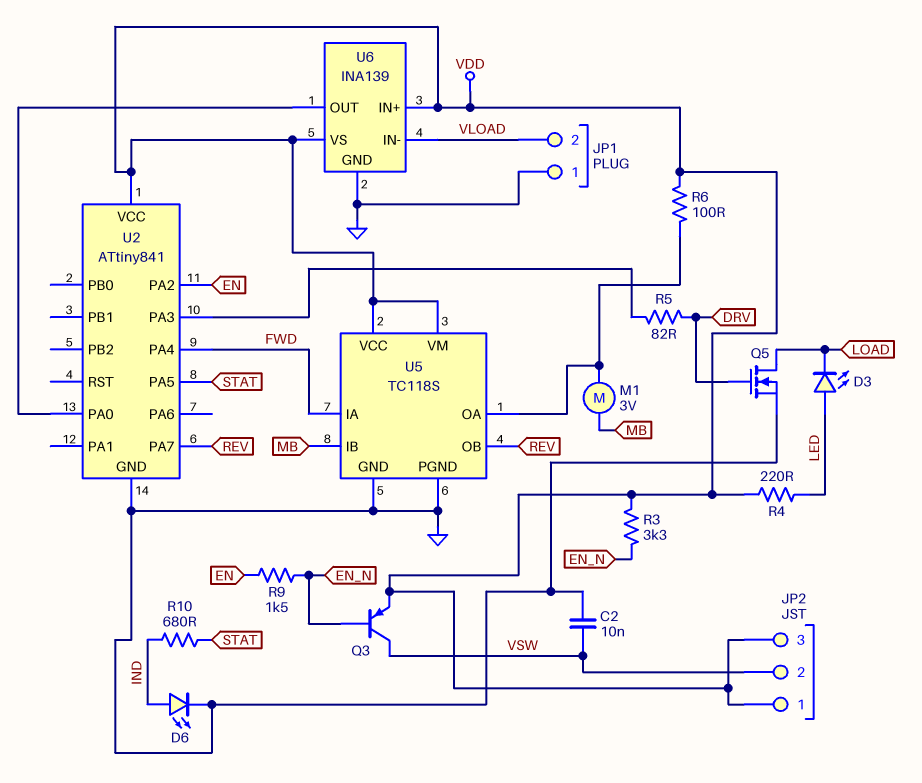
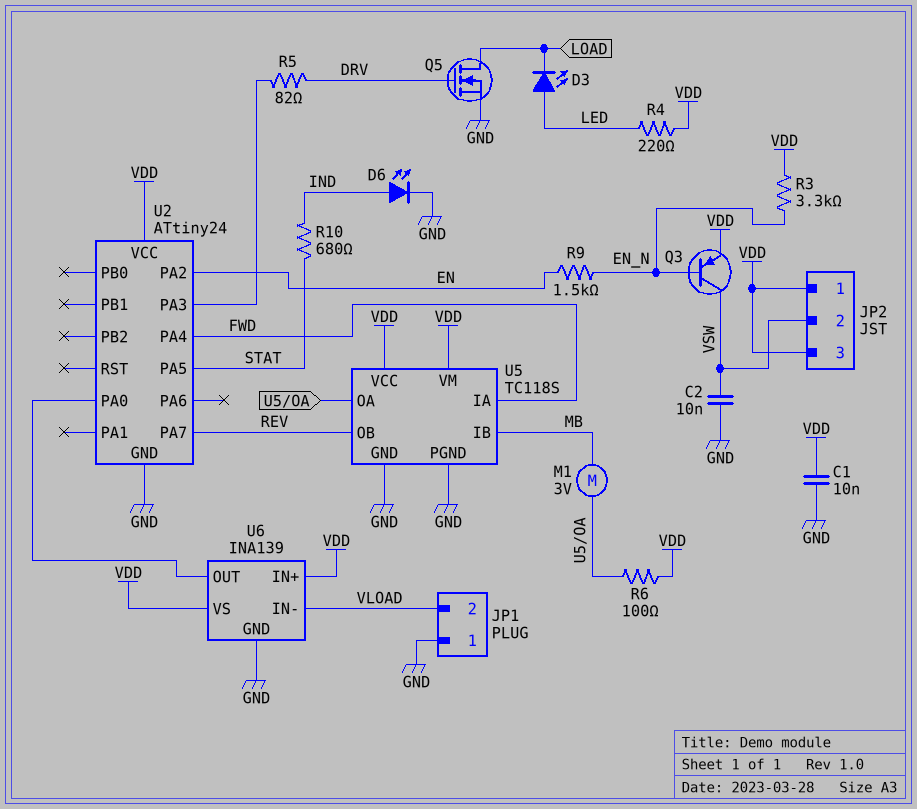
C1: none -> 10nF (GND, VDD)
U2: ATtiny841 -> ATtiny24

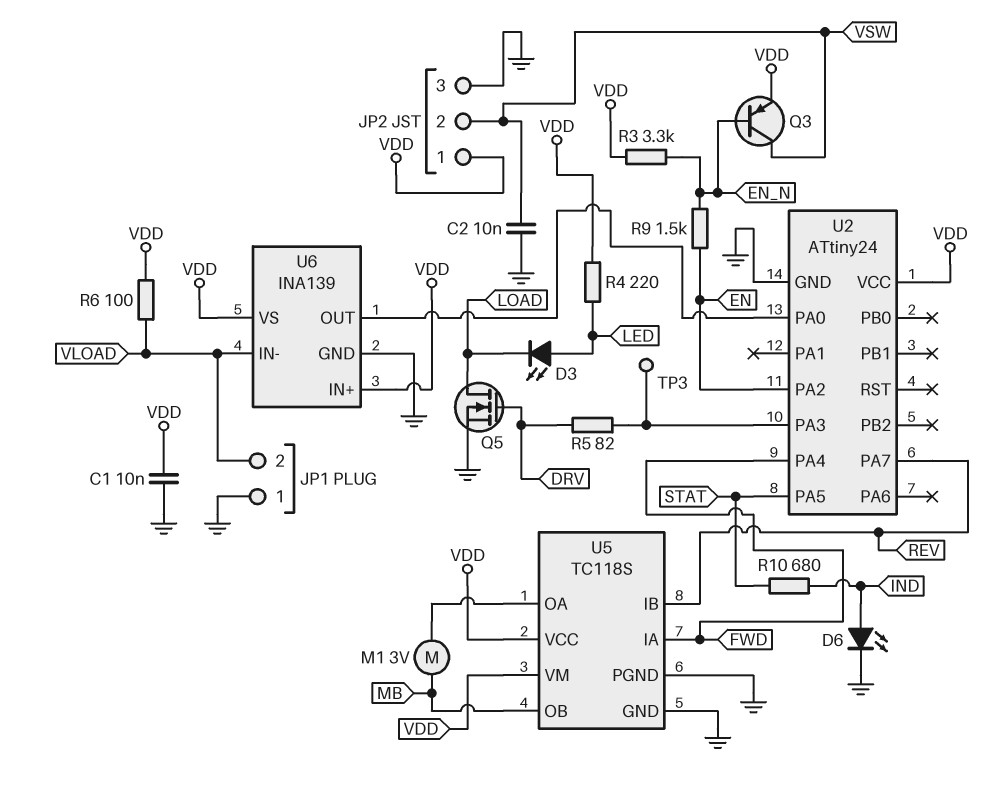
JP2 pin 3: VDD -> GND
R6: 100 (U5/OA, VDD) -> 100 (VDD, VLOAD)
TP3: none -> test point (U2/PA3)
U5 pin IB: MB -> REV
U5 pin OB: REV -> MB

